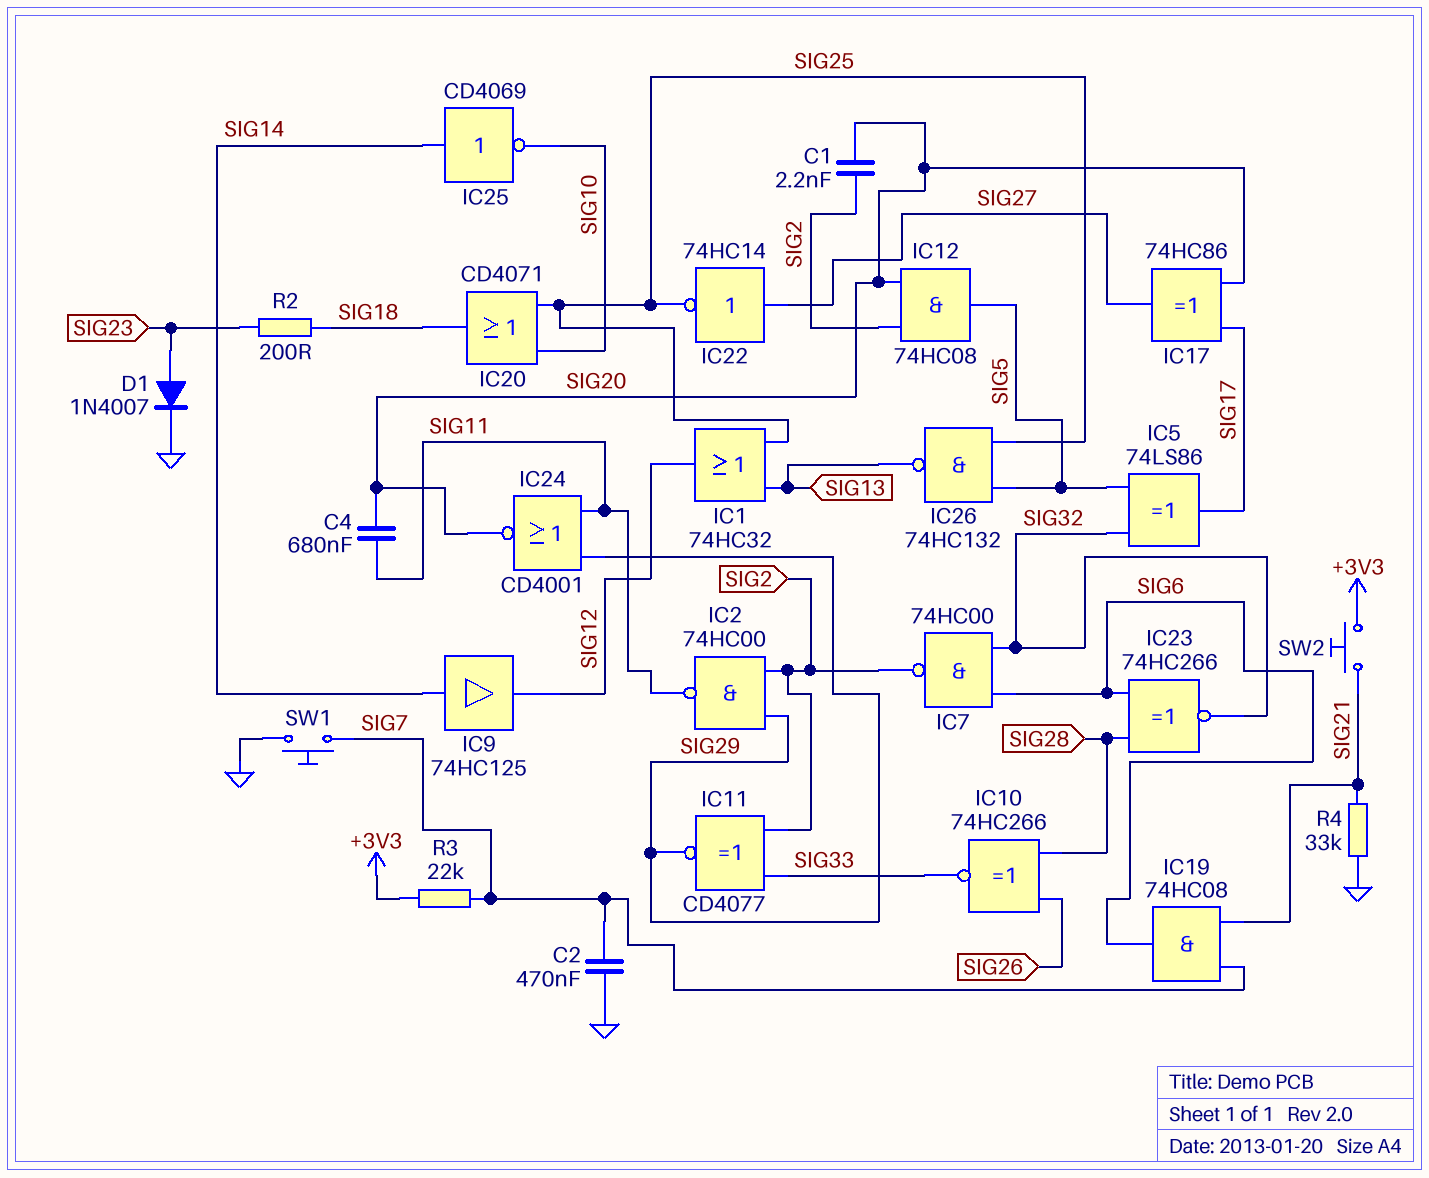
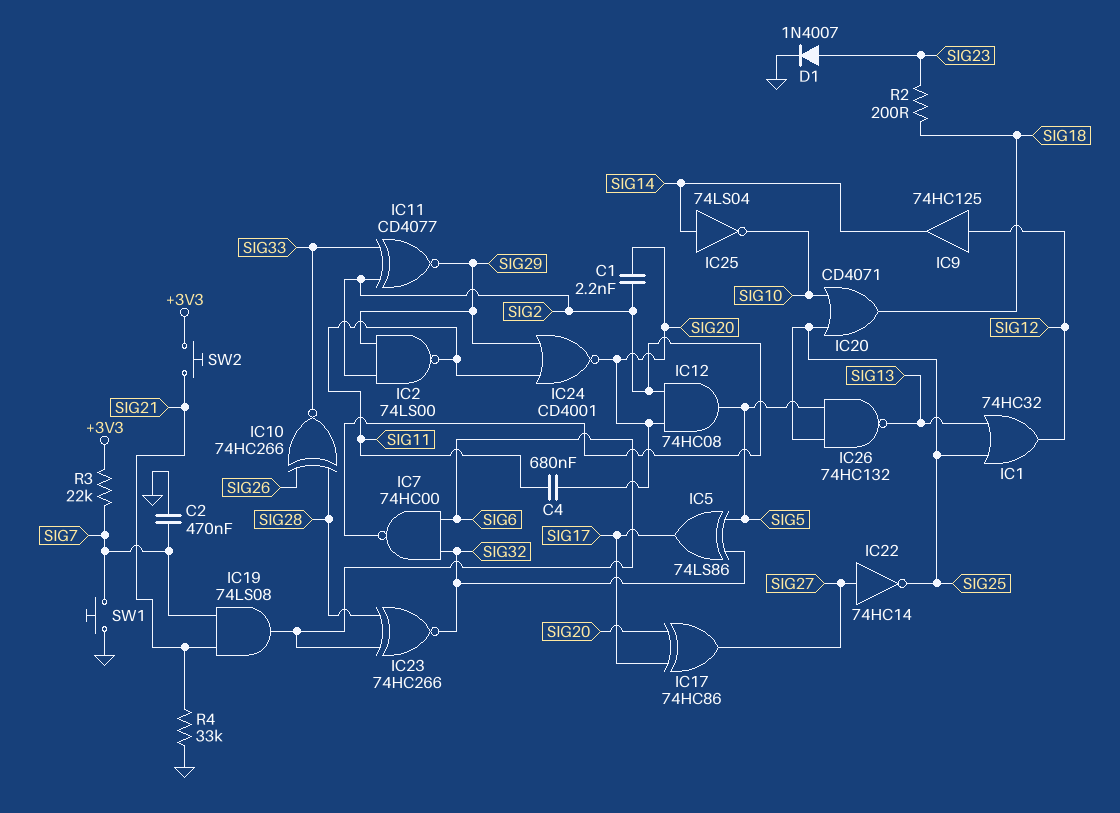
IC2: NAND 74HC00 (in SIG2, in SIG29, out SIG11) -> NAND 74LS00 (in SIG2, in SIG29, out SIG11)
IC9: buffer 74HC125 (in SIG14, out SIG12) -> buffer 74HC125 (in SIG12, out SIG14)
IC19: AND 74HC08 (in SIG7, in SIG21, out SIG6) -> AND 74LS08 (in SIG7, in SIG21, out SIG6)
IC25: NOT CD4069 (in SIG14, out SIG10) -> NOT 74LS04 (in SIG14, out SIG10)

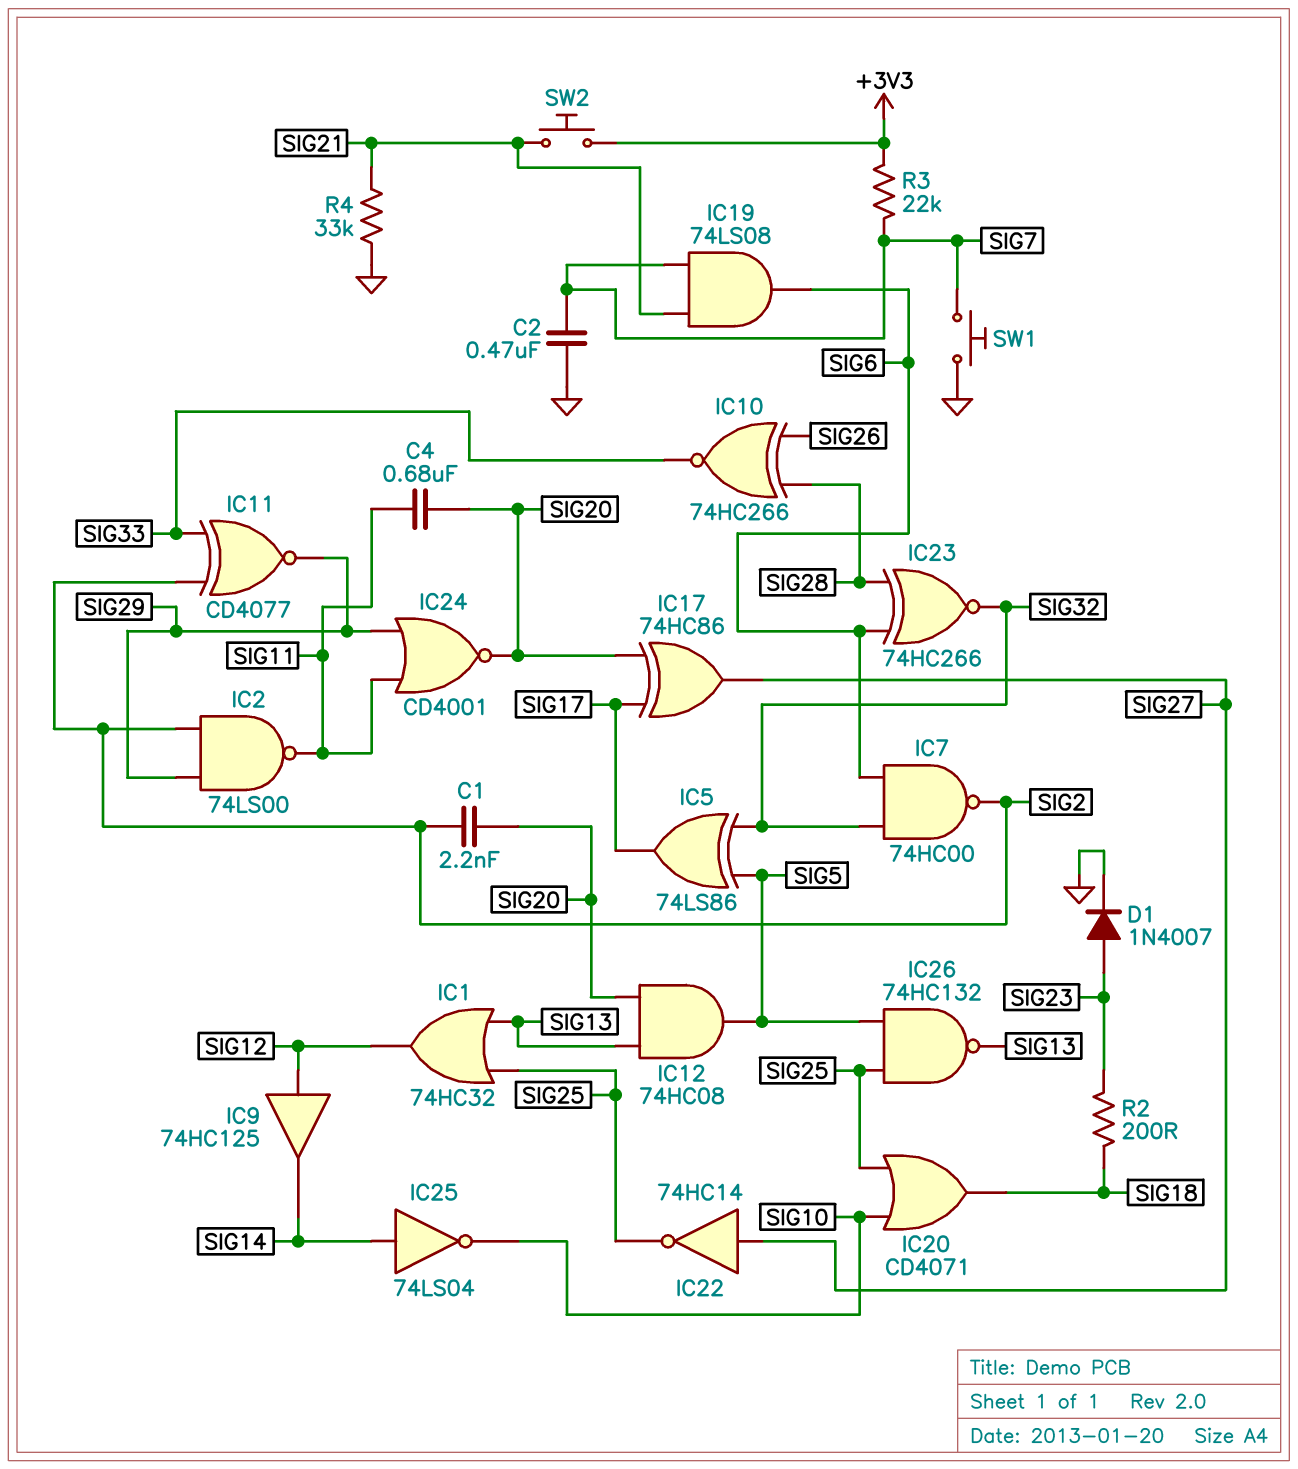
IC12: AND 74HC08 (in SIG2, in SIG20, out SIG5) -> AND 74HC08 (in SIG13, in SIG20, out SIG5)

